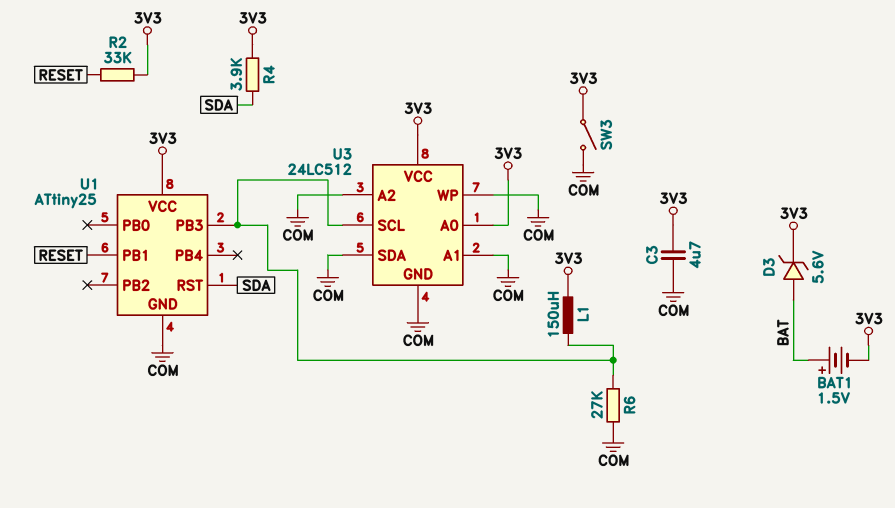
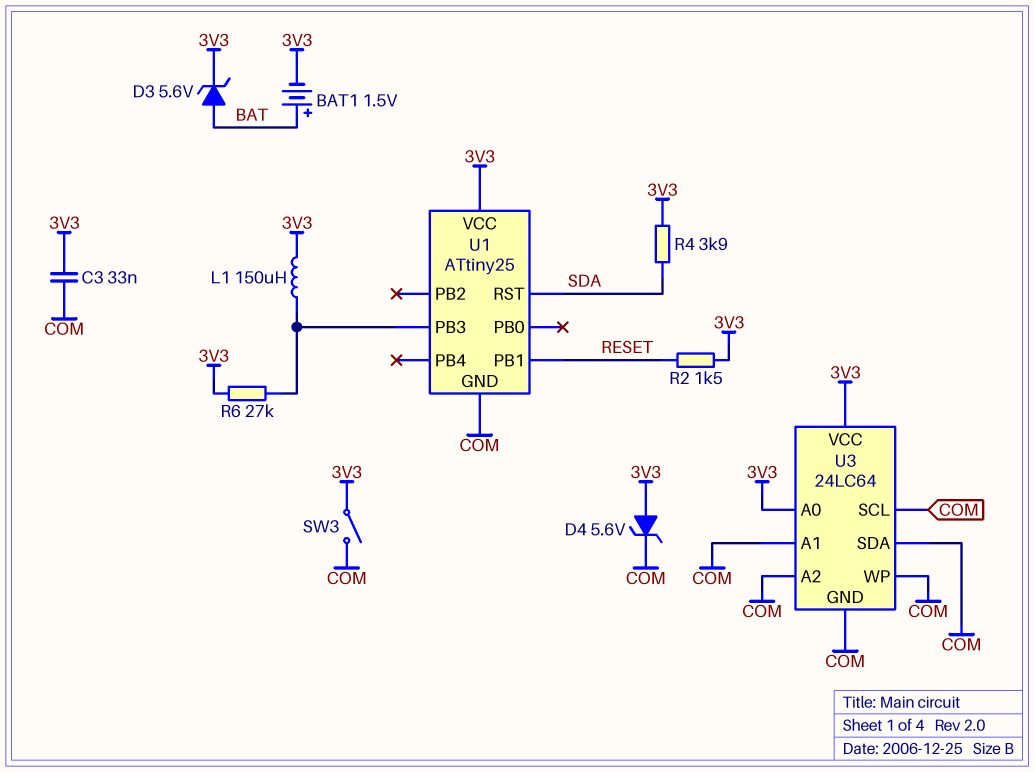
C3: 4.7uF (3V3, COM) -> 33nF (3V3, COM)
D4: none -> zener 5.6V (A 3V3, K COM)
R2: 33k (3V3, RESET) -> 1.5k (3V3, RESET)
R6: 27k (COM, U1/PB3) -> 27k (3V3, U1/PB3)
U3: 24LC512 -> 24LC64
U3 pin SCL: U1/PB3 -> COM

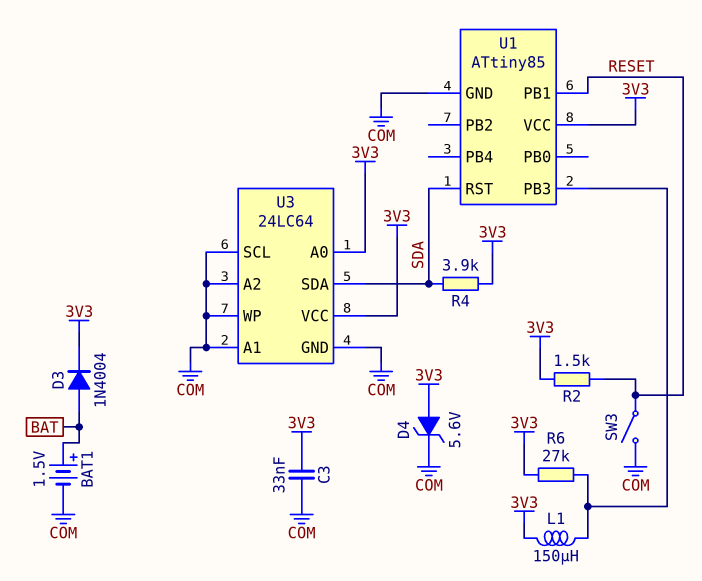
BAT1: 1.5V (plus BAT, minus 3V3) -> 1.5V (plus BAT, minus COM)
D3: zener 5.6V (A BAT, K 3V3) -> diode 1N4004 (A BAT, K 3V3)
SW3: switch (3V3, COM) -> switch (COM, RESET)
U1: ATtiny25 -> ATtiny85
U3 pin SDA: COM -> SDA

